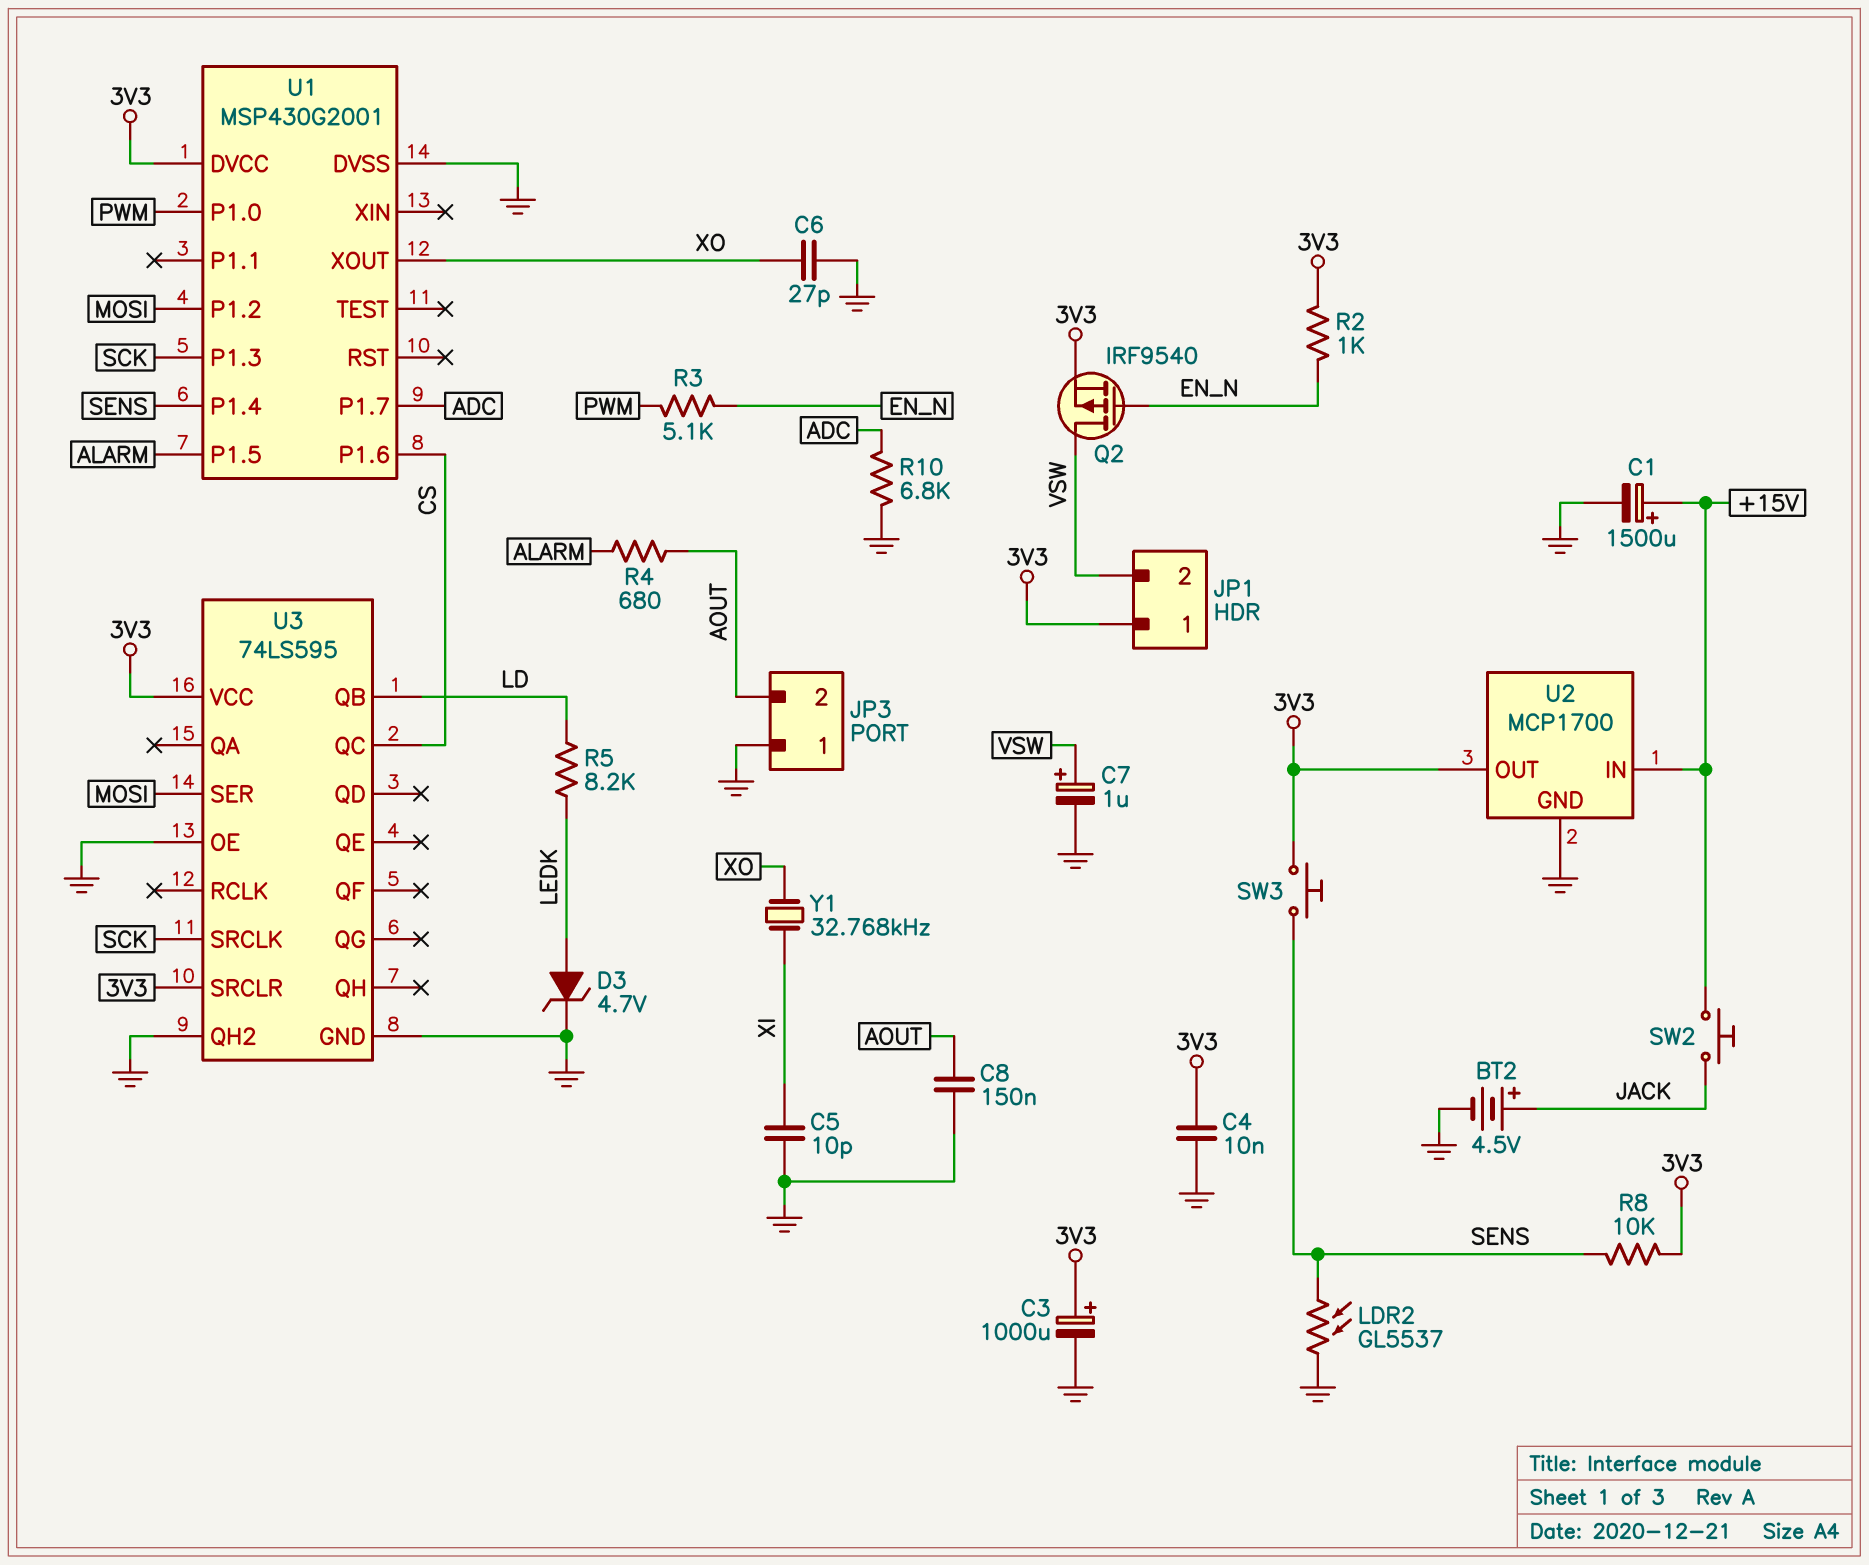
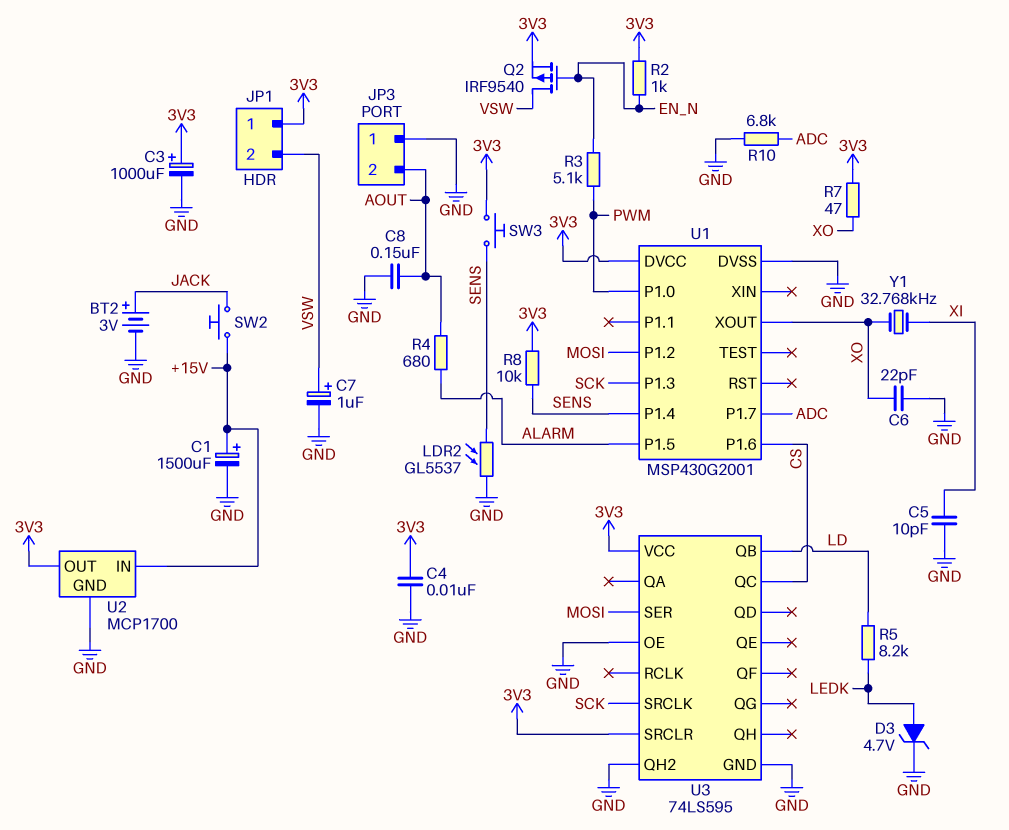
BT2: 4.5V (plus JACK, minus GND) -> 3V (plus JACK, minus GND)
C6: 27pF (GND, XO) -> 22pF (GND, XO)
R7: none -> 47 (3V3, XO)

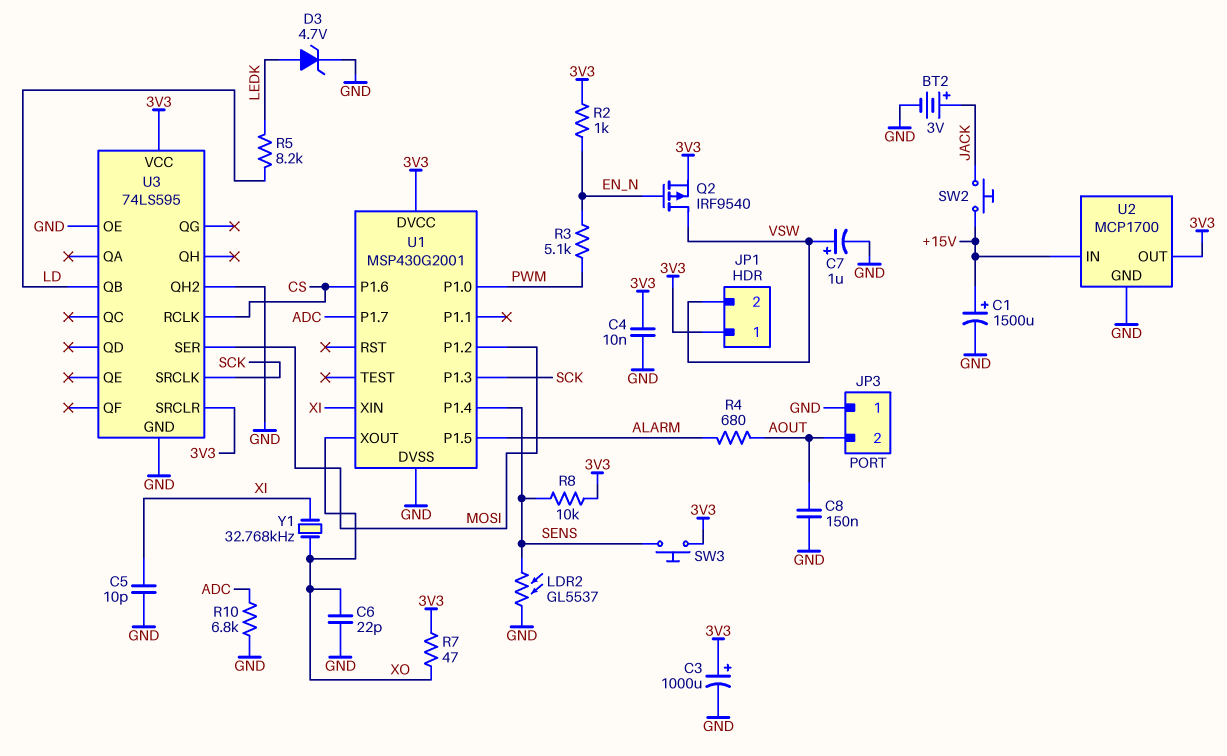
U1 pin XIN: none -> XI
U3 pin QC: CS -> none
U3 pin RCLK: none -> CS

